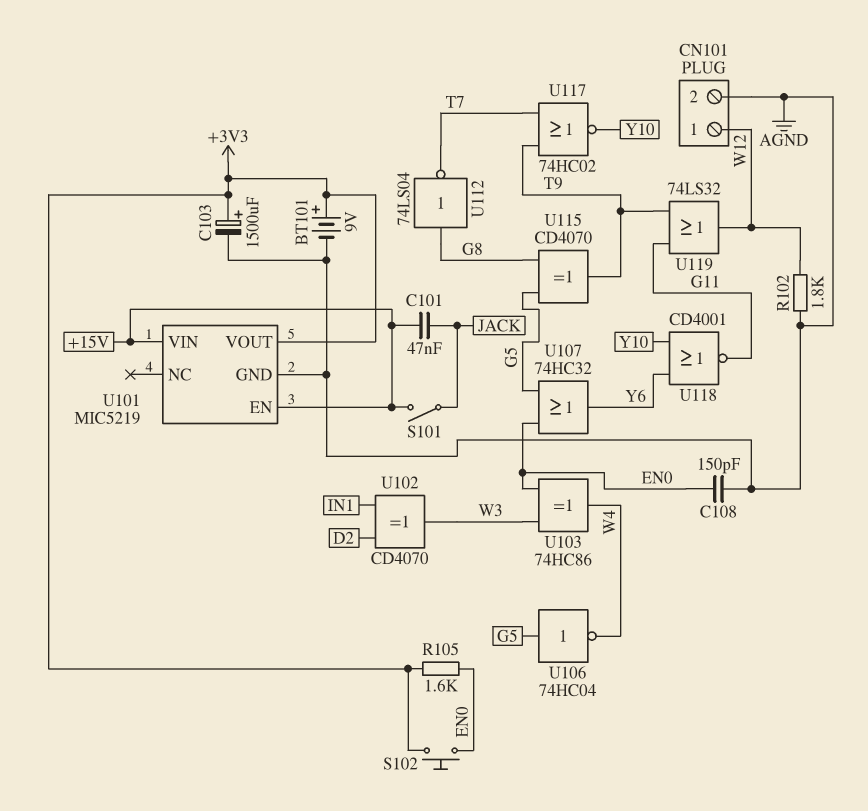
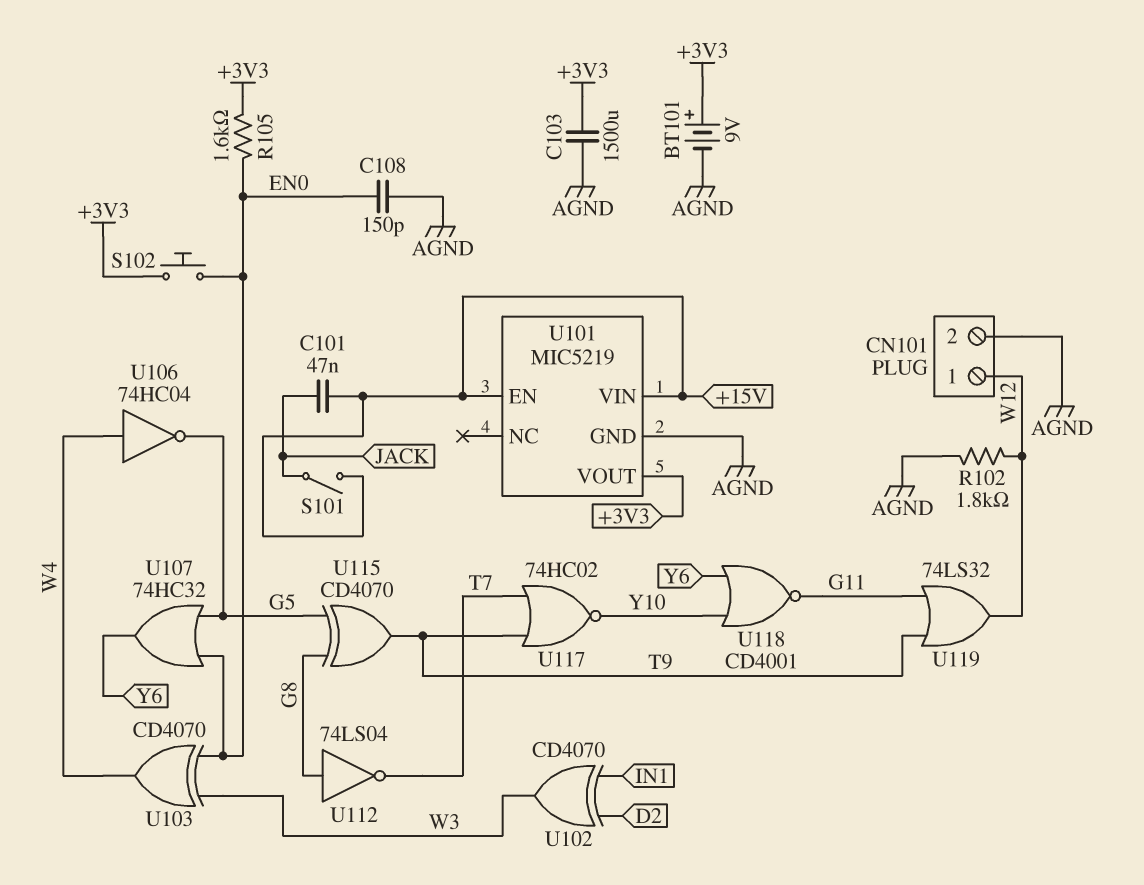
C103: 1500uF (plus +3V3, minus AGND) -> 1500uF (+3V3, AGND)
U103: XOR 74HC86 (in EN0, in W3, out W4) -> XOR CD4070 (in EN0, in W3, out W4)
U106: NOT 74HC04 (in G5, out W4) -> NOT 74HC04 (in W4, out G5)

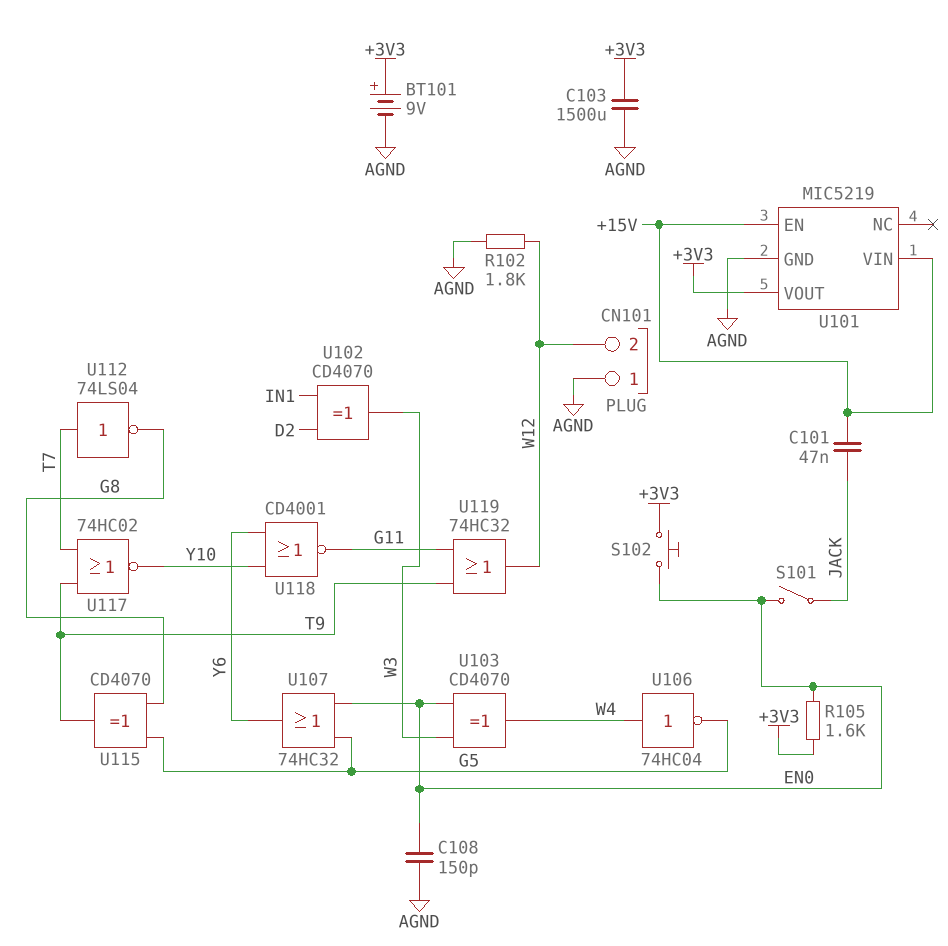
CN101 pin 1: W12 -> AGND
CN101 pin 2: AGND -> W12
S101: switch (+15V, JACK) -> switch (EN0, JACK)
U112: NOT 74LS04 (in G8, out T7) -> NOT 74LS04 (in T7, out G8)
U119: OR 74LS32 (in G11, in T9, out W12) -> OR 74HC32 (in G11, in T9, out W12)

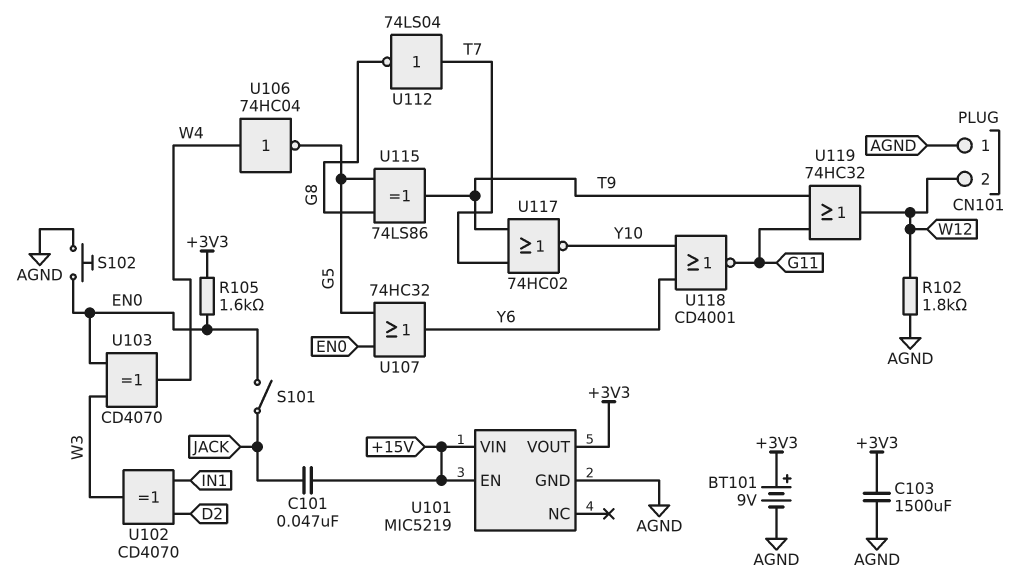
C108: 150pF (AGND, EN0) -> none
S102: button (+3V3, EN0) -> button (AGND, EN0)
U115: XOR CD4070 (in G5, in G8, out T9) -> XOR 74LS86 (in G5, in G8, out T9)

